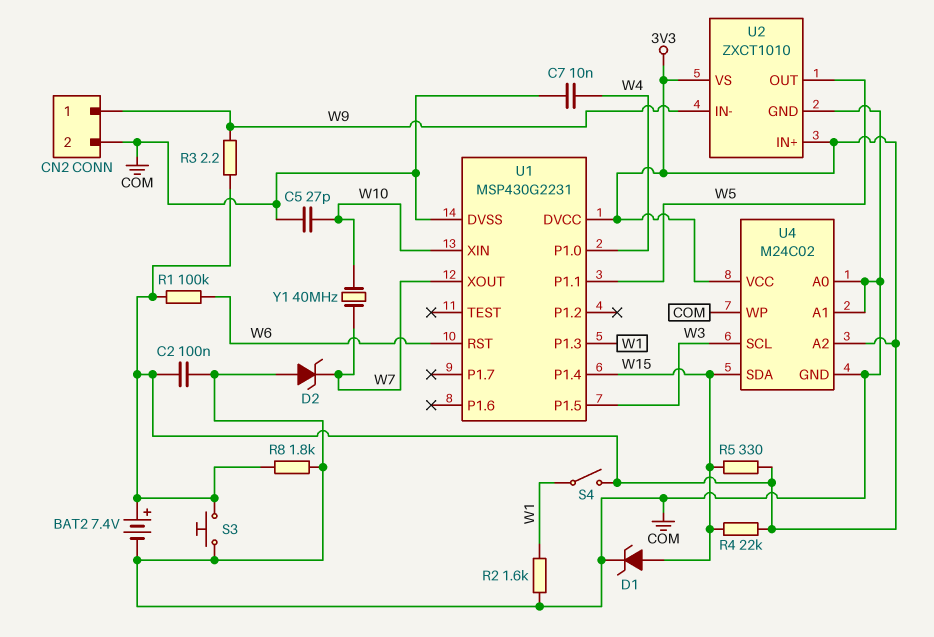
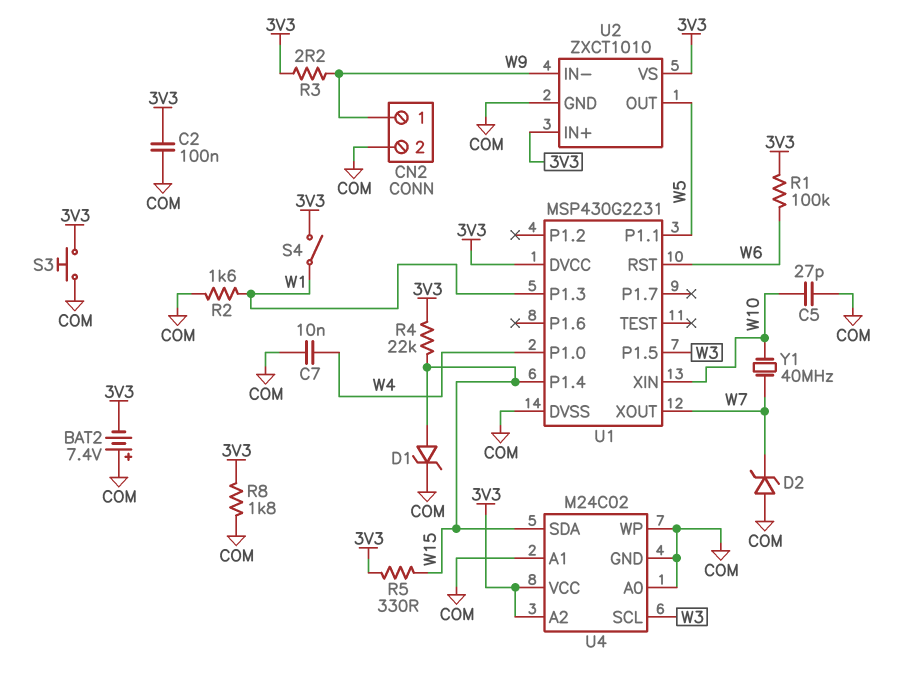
BAT2: 7.4V (plus 3V3, minus COM) -> 7.4V (plus COM, minus 3V3)

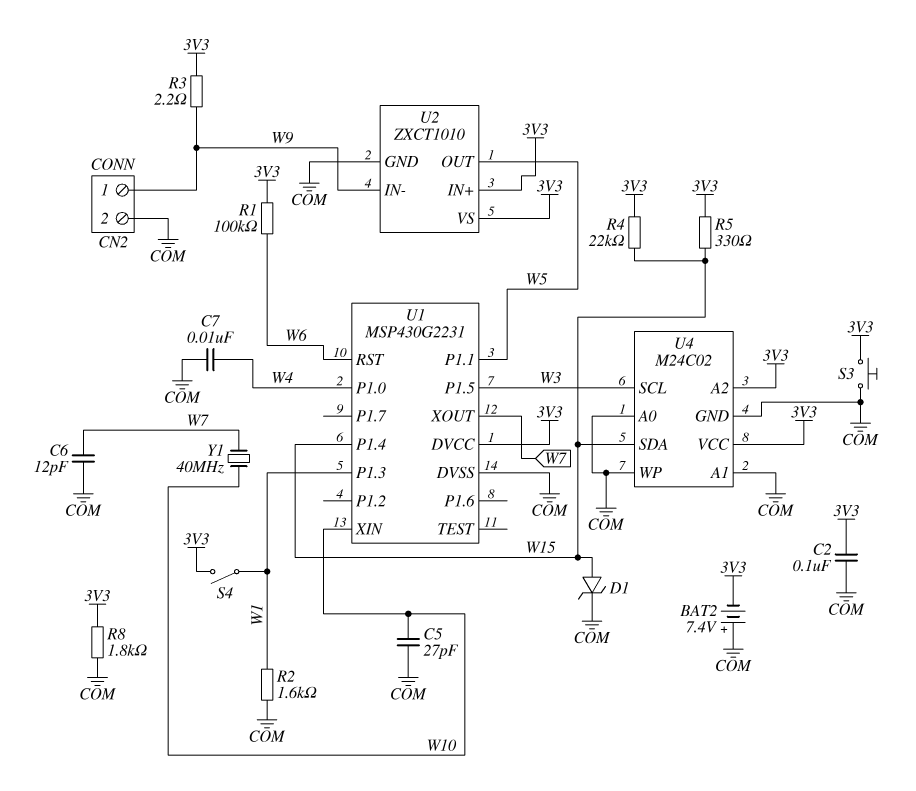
C6: none -> 12pF (COM, W7)
D2: zener (A COM, K W7) -> none

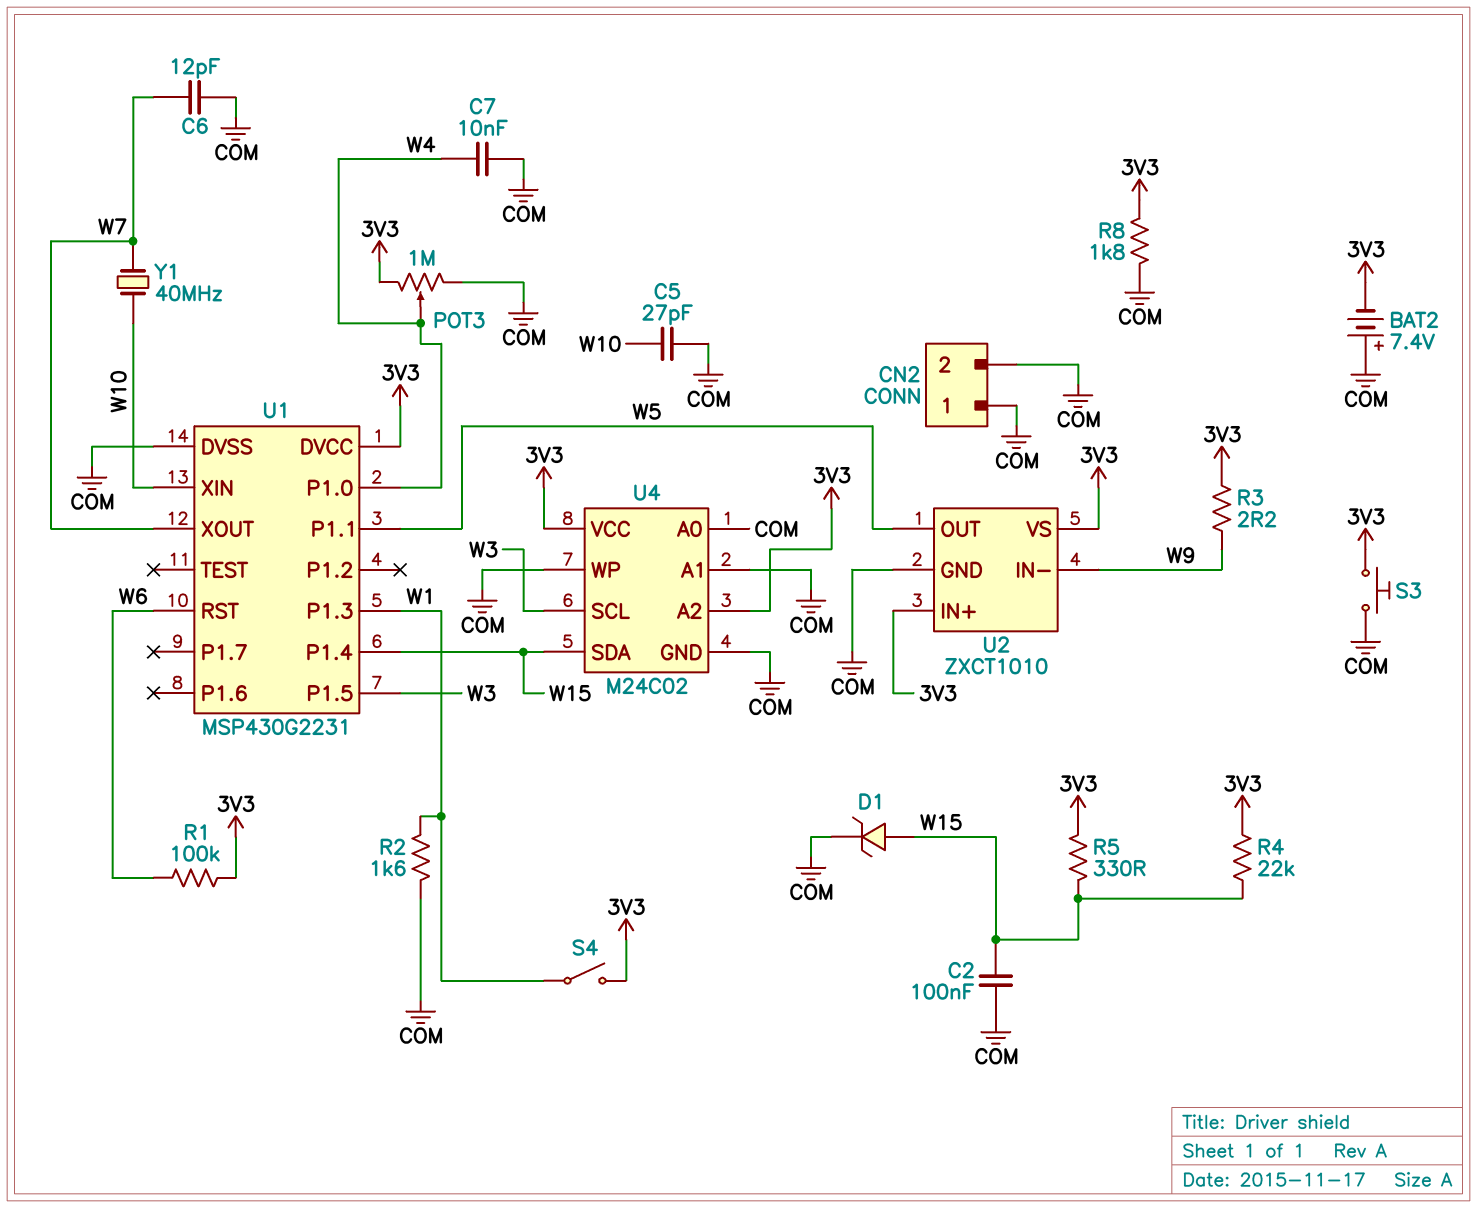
C2: 100nF (3V3, COM) -> 100nF (COM, W15)
CN2 pin 1: W9 -> COM
POT3: none -> 1M (3V3, COM, wiper W4)

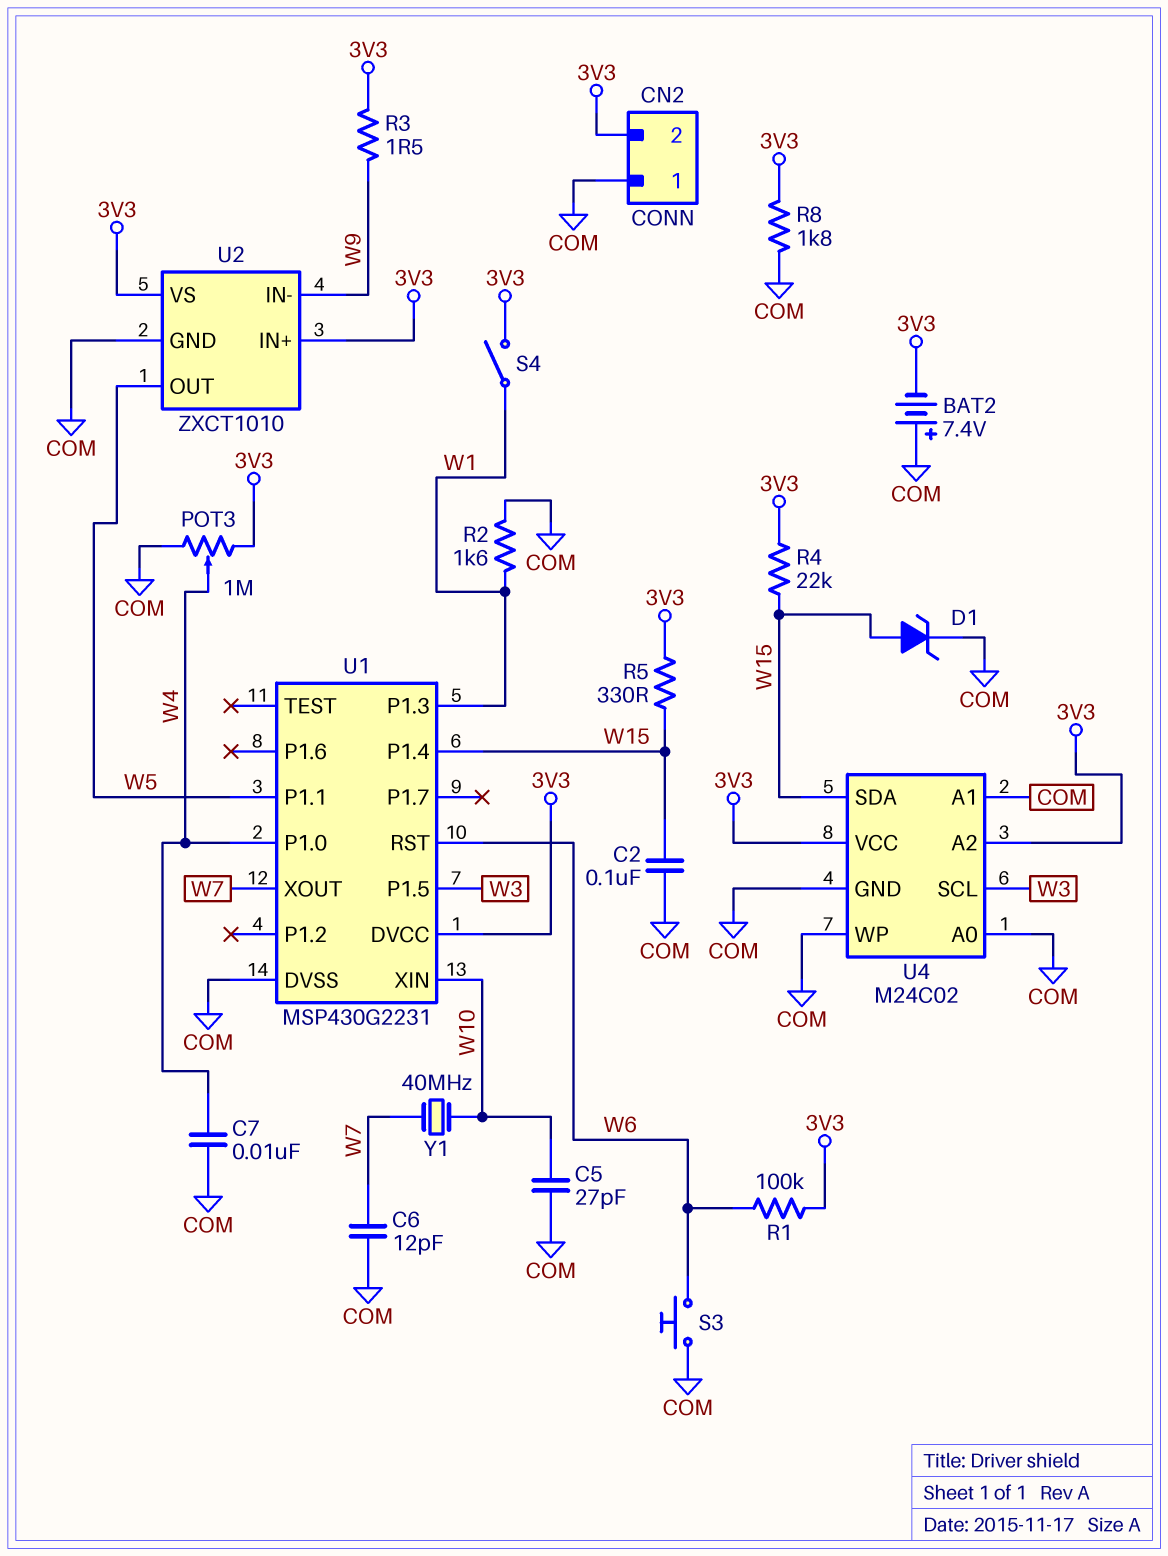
CN2 pin 2: COM -> 3V3
R3: 2.2 (3V3, W9) -> 1.5 (3V3, W9)
S3: button (3V3, COM) -> button (COM, W6)

